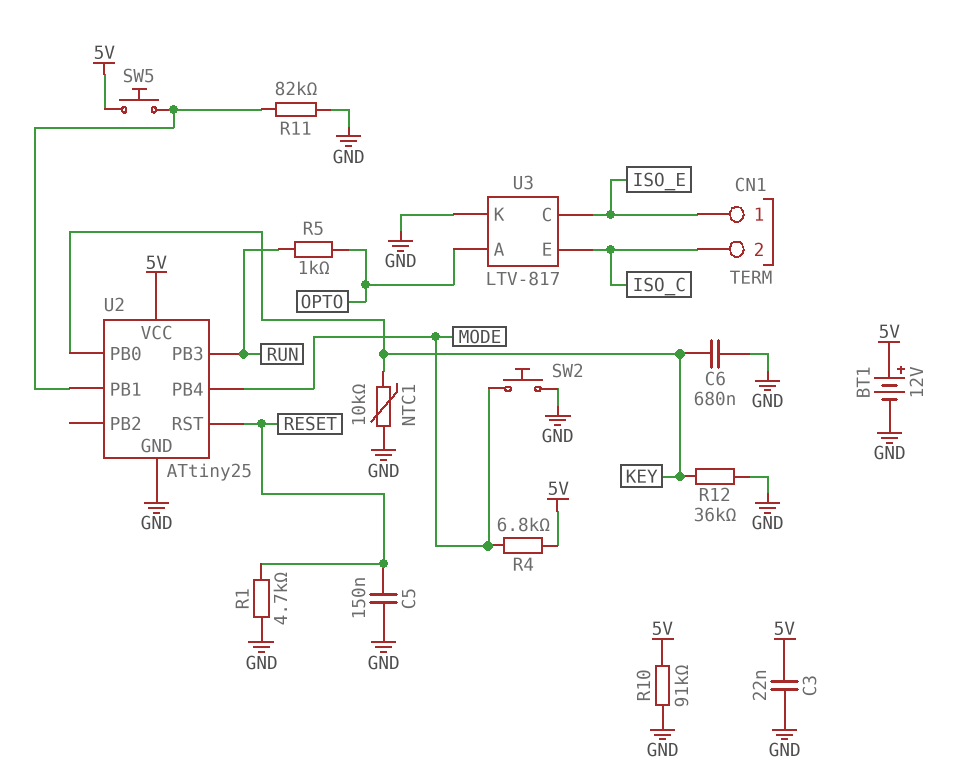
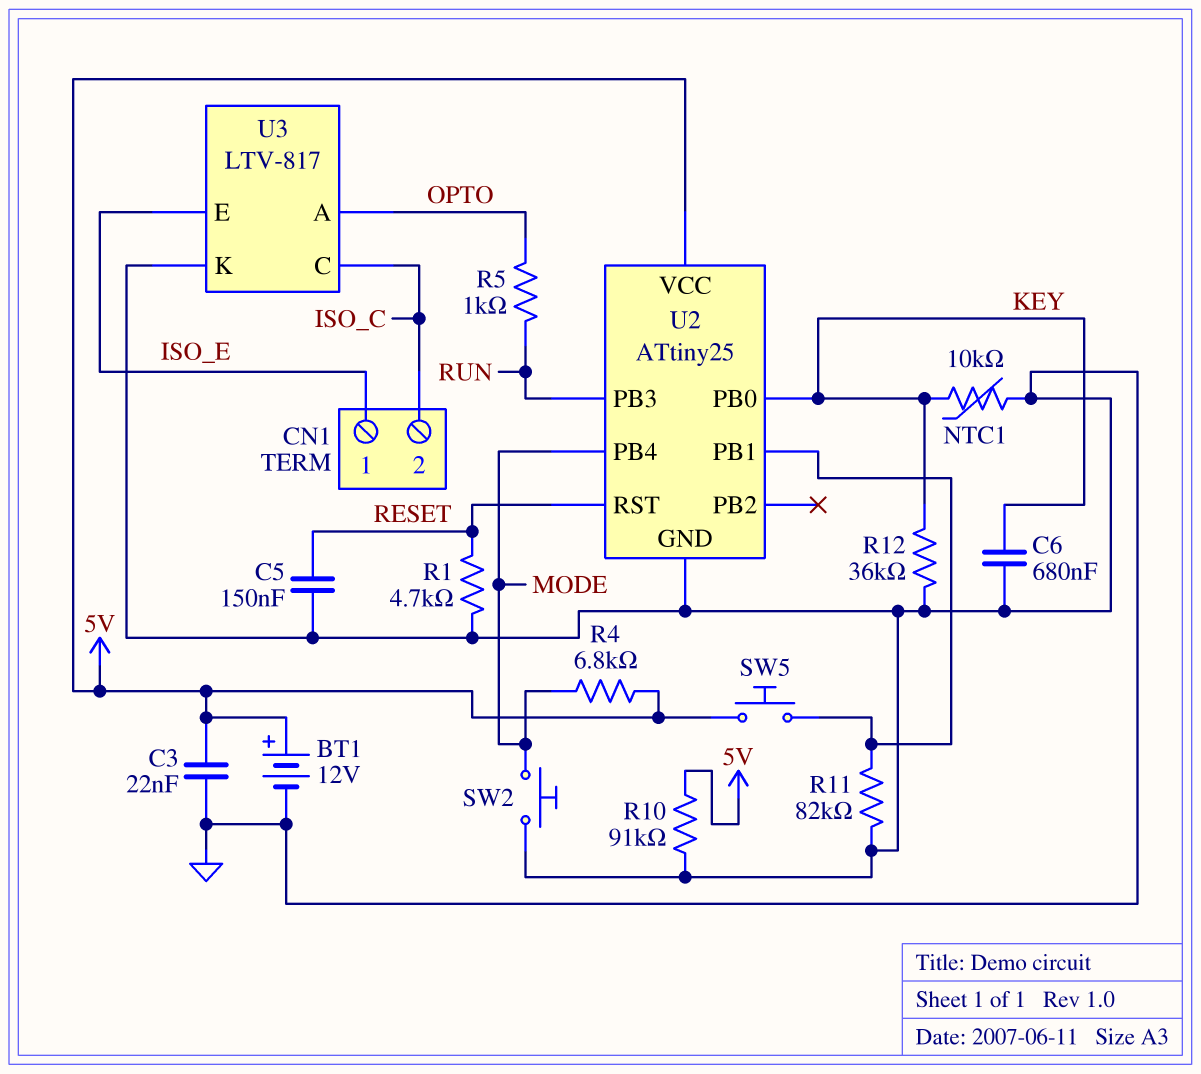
U3 pin C: ISO_E -> ISO_C
U3 pin E: ISO_C -> ISO_E

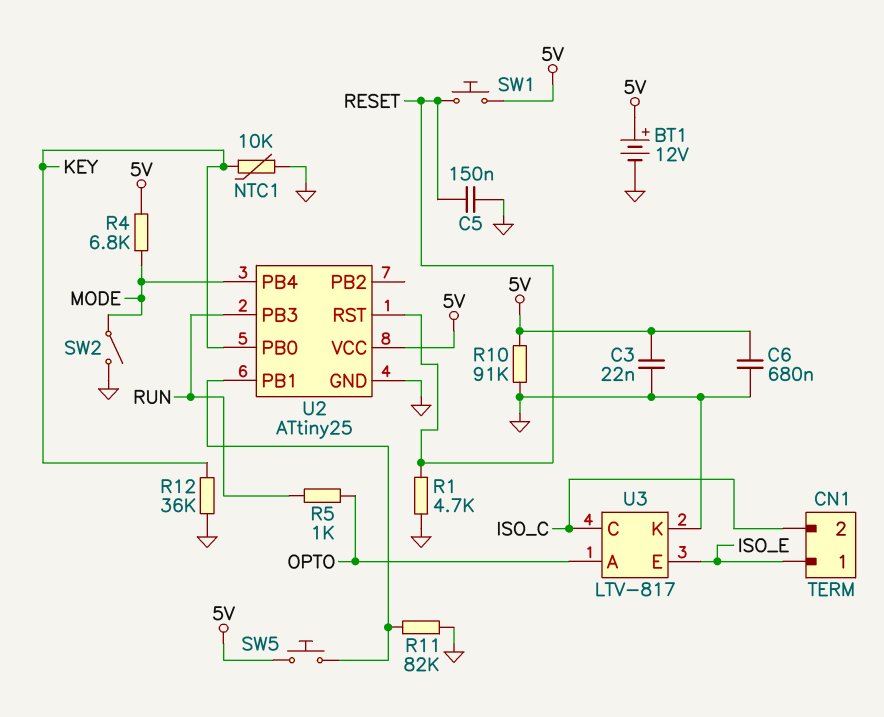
C6: 680nF (GND, KEY) -> 680nF (5V, GND)
SW1: none -> button (5V, RESET)
SW2: button (GND, MODE) -> switch (GND, MODE)

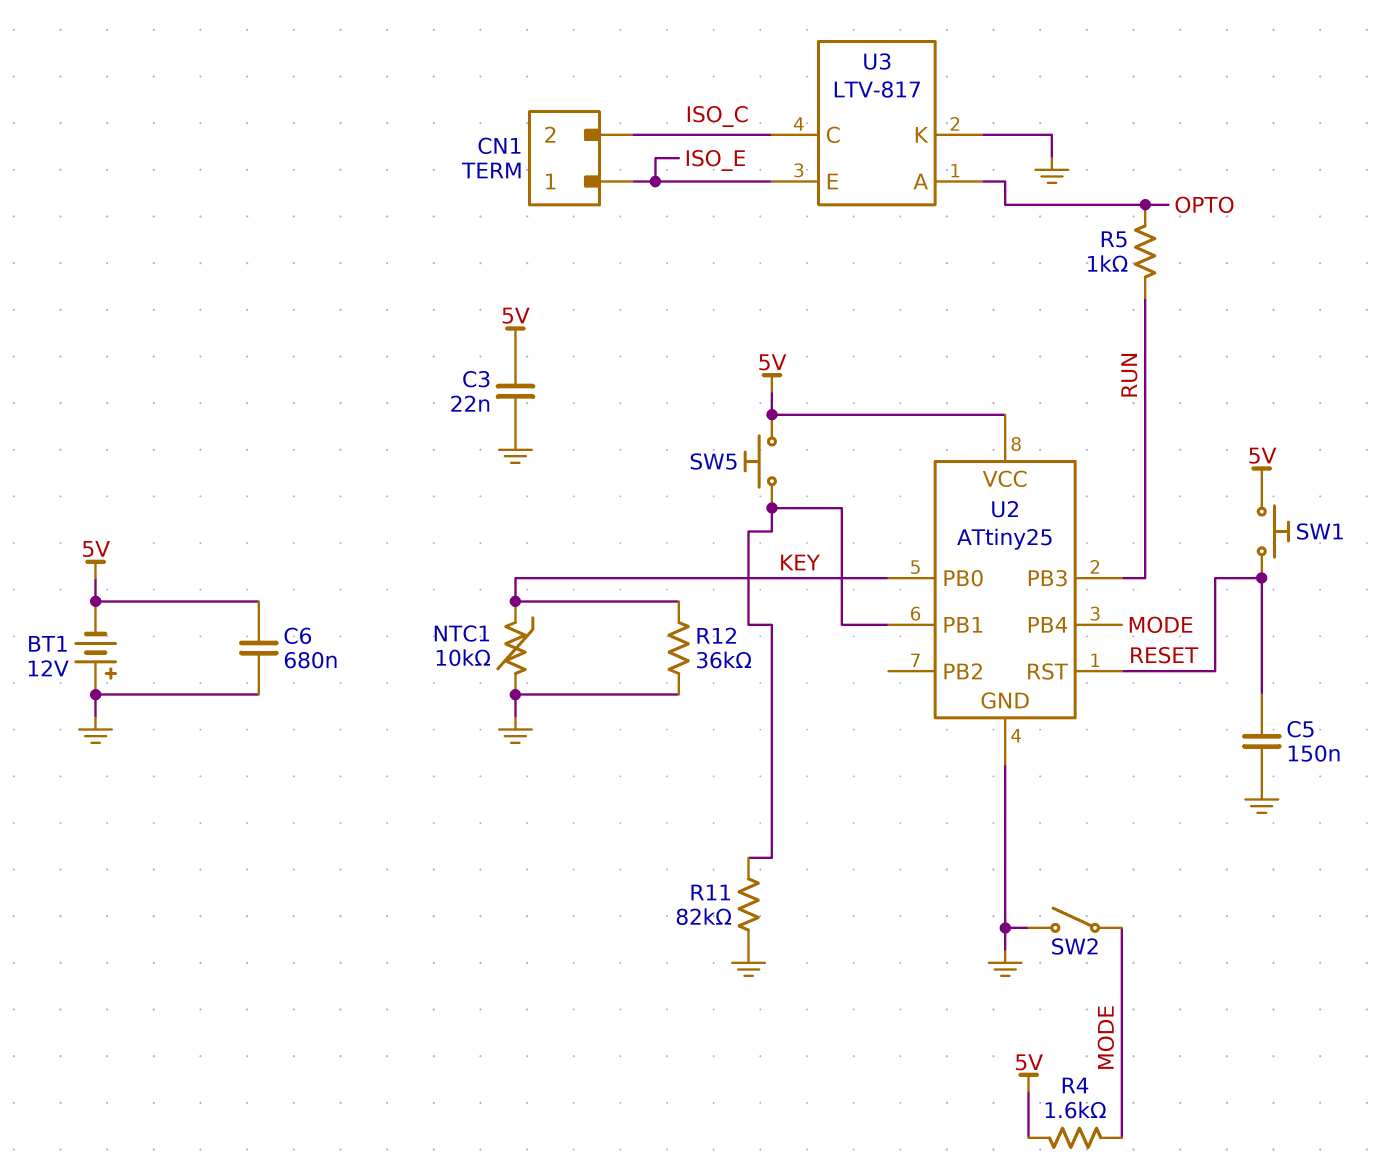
BT1: 12V (plus 5V, minus GND) -> 12V (plus GND, minus 5V)
R1: 4.7k (GND, RESET) -> none
R4: 6.8k (5V, MODE) -> 1.6k (5V, MODE)
R10: 91k (5V, GND) -> none

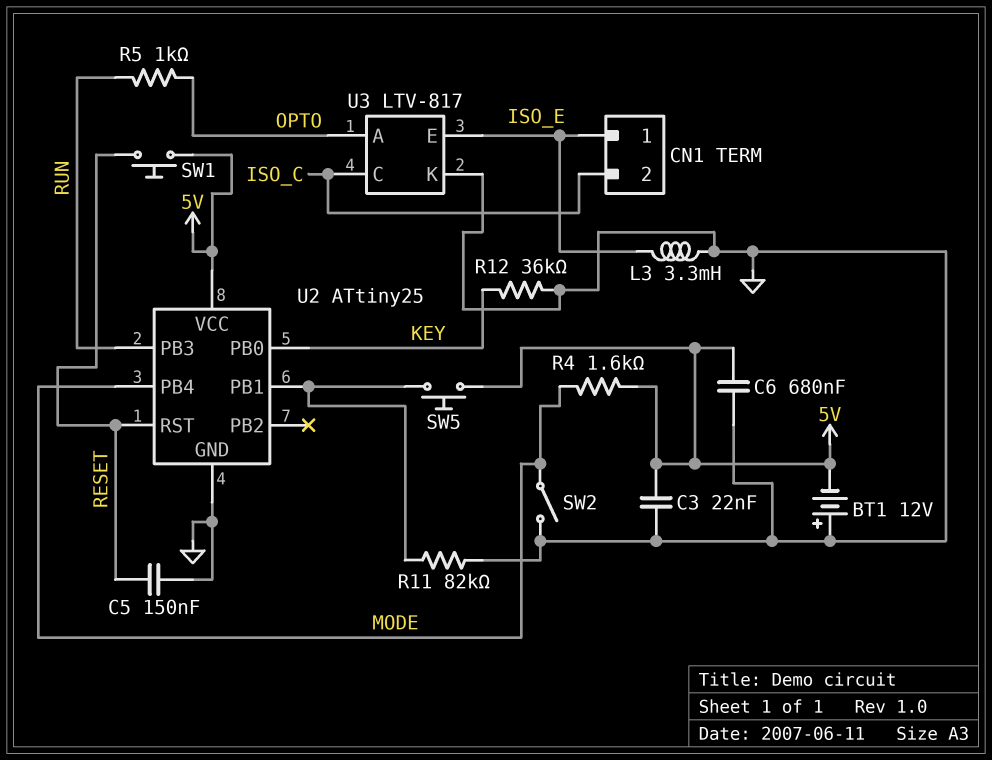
L3: none -> 3.3mH (GND, ISO_E)
NTC1: 10k (GND, KEY) -> none

